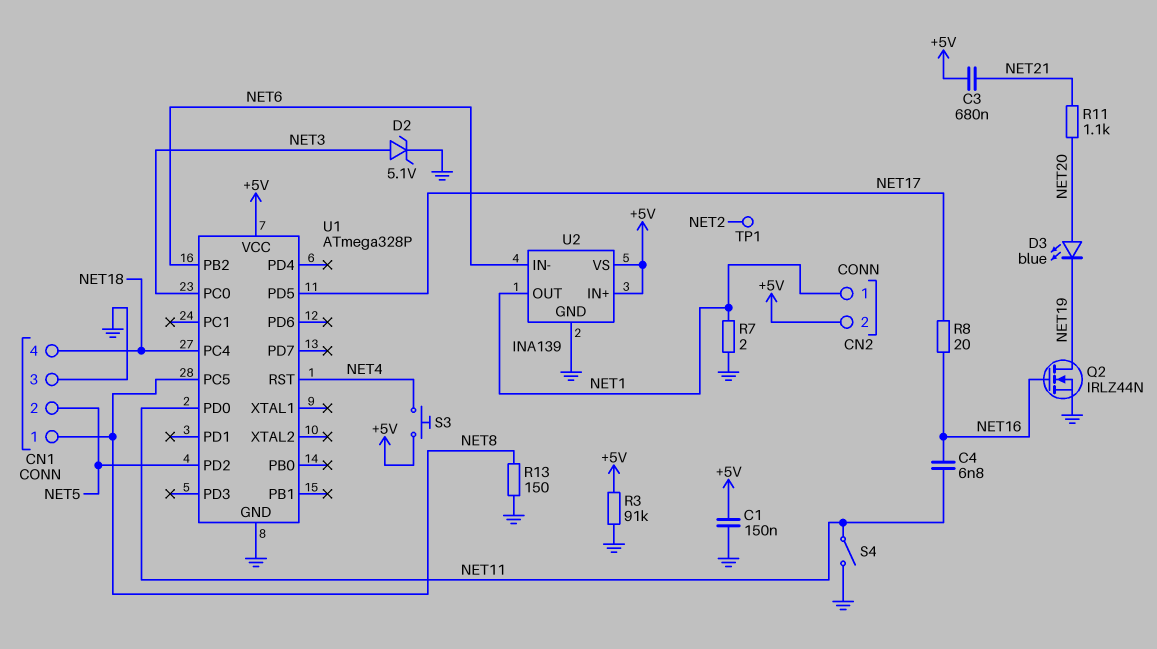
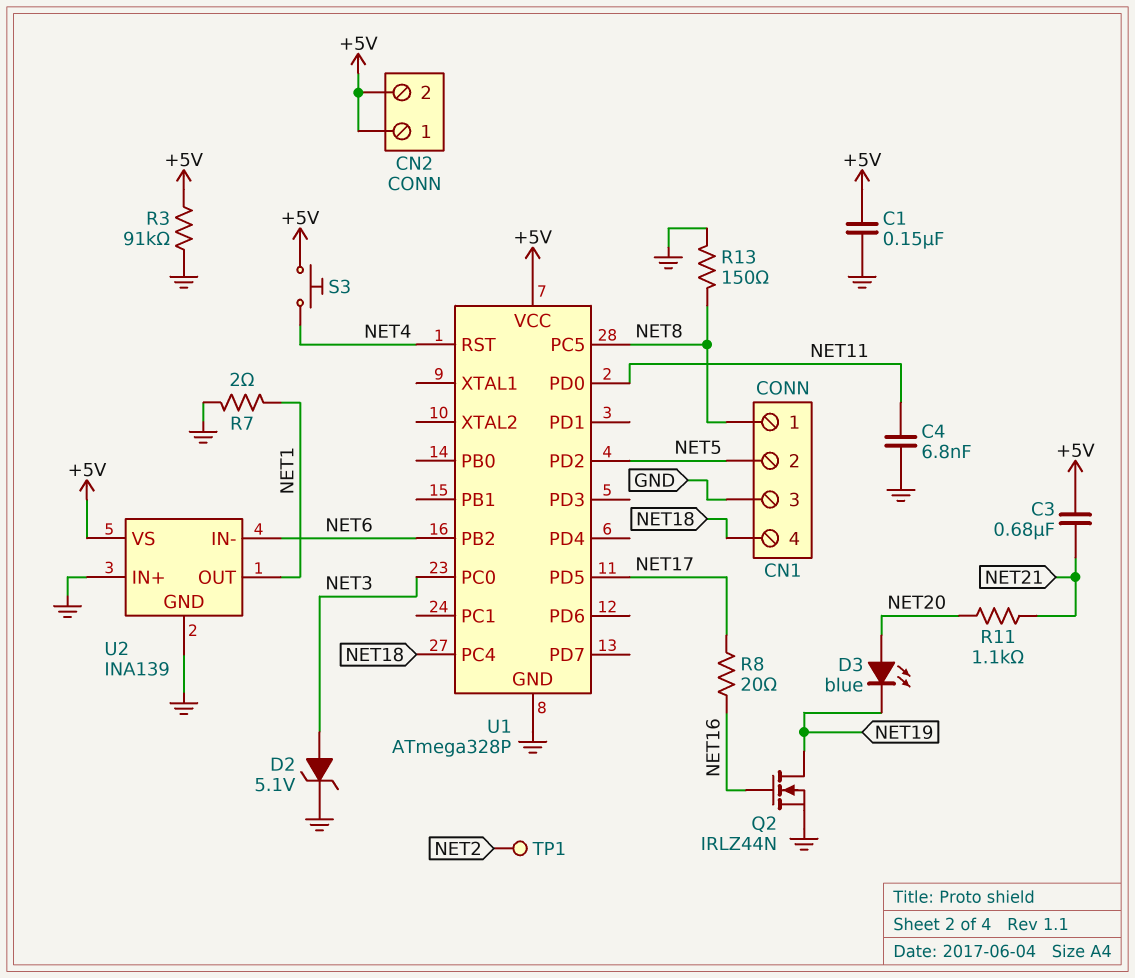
C4: 6.8nF (NET11, NET16) -> 6.8nF (GND, NET11)
CN2 pin 1: NET1 -> +5V
S4: switch (GND, NET11) -> none
U2 pin IN+: +5V -> GND

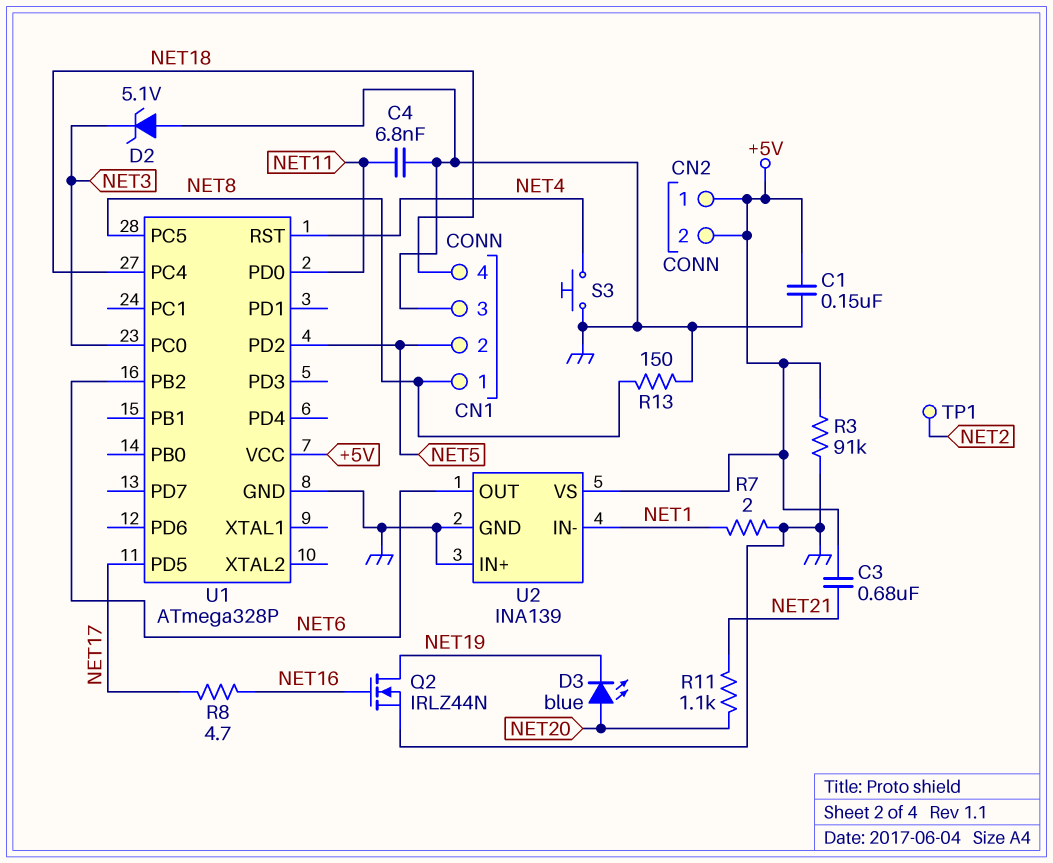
D2: zener 5.1V (A NET3, K GND) -> zener 5.1V (A GND, K NET3)
R8: 20 (NET16, NET17) -> 4.7 (NET16, NET17)
S3: button (+5V, NET4) -> button (GND, NET4)
U2 pin IN-: NET6 -> NET1
U2 pin OUT: NET1 -> NET6

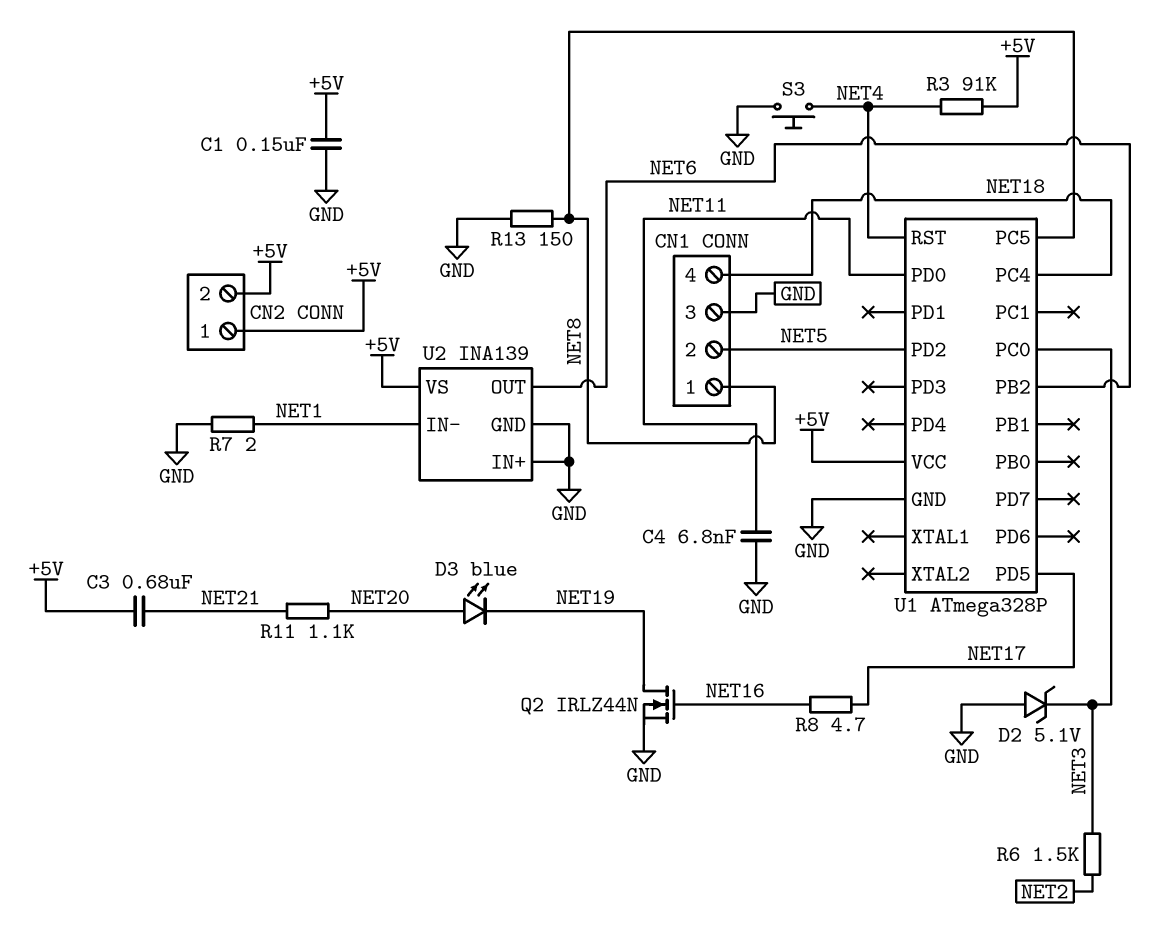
R3: 91k (+5V, GND) -> 91k (+5V, NET4)
R6: none -> 1.5k (NET2, NET3)
TP1: test point (NET2) -> none

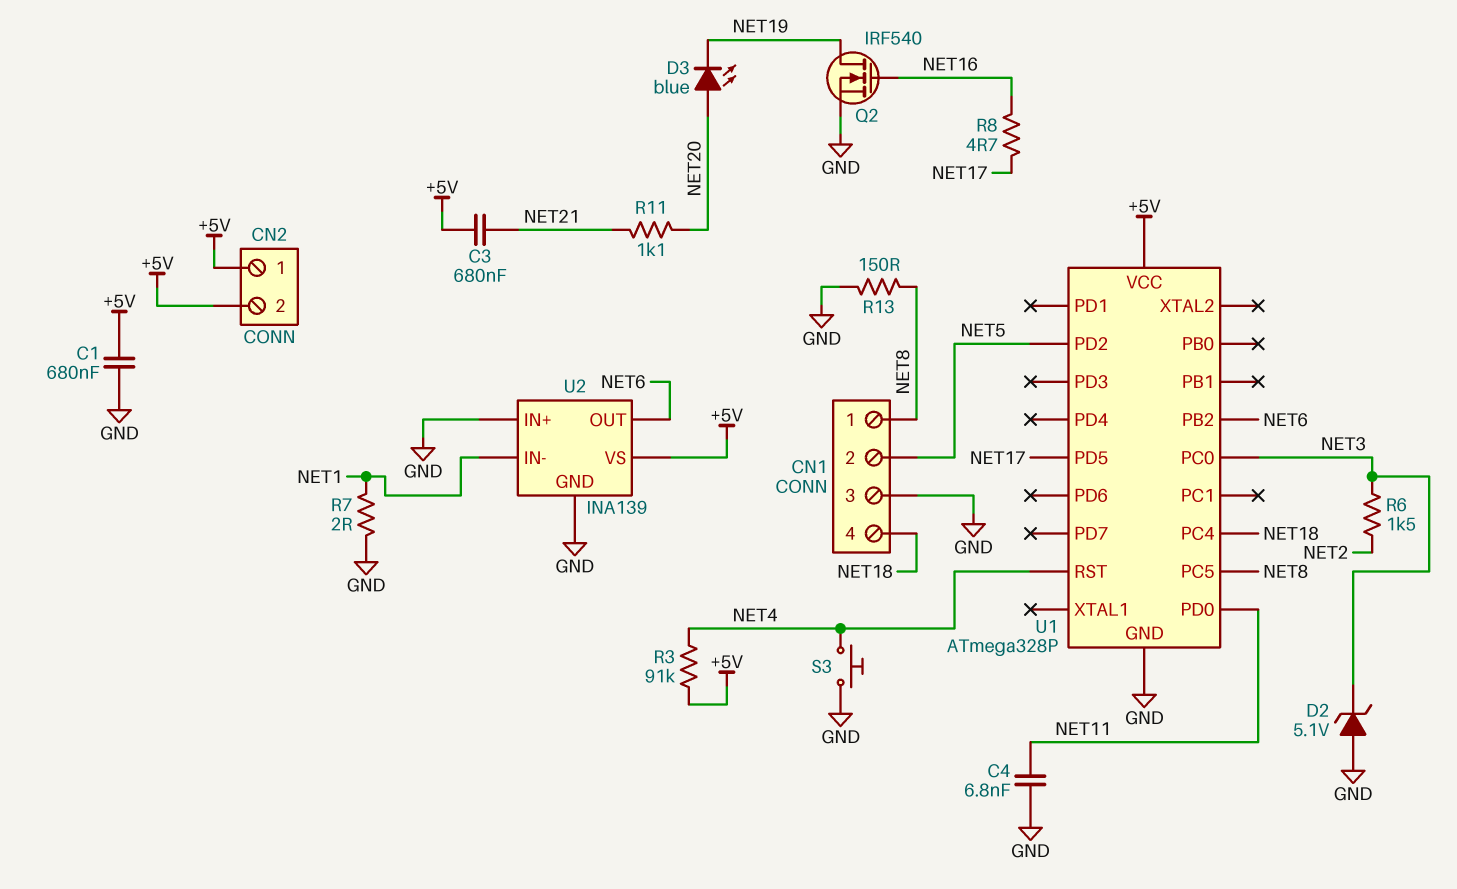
C1: 150nF (+5V, GND) -> 680nF (+5V, GND)
Q2: NMOS IRLZ44N (G NET16, D NET19, S GND) -> NMOS IRF540 (G NET16, D NET19, S GND)

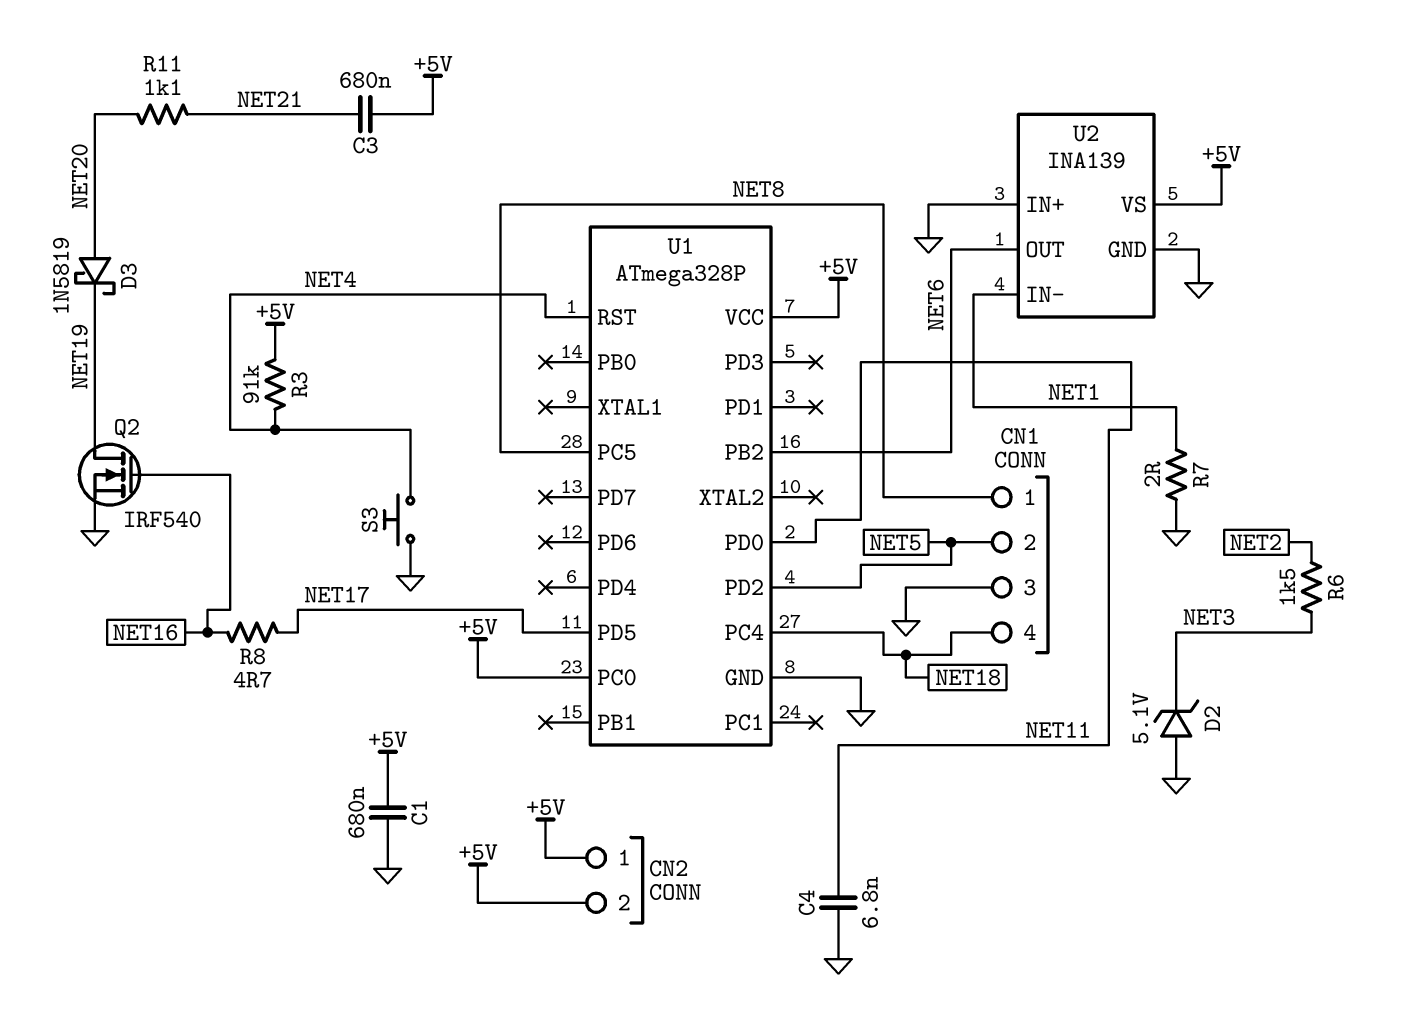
D3: LED blue (A NET20, K NET19) -> schottky 1N5819 (A NET20, K NET19)
R13: 150 (GND, NET8) -> none
U1 pin PC0: NET3 -> +5V

